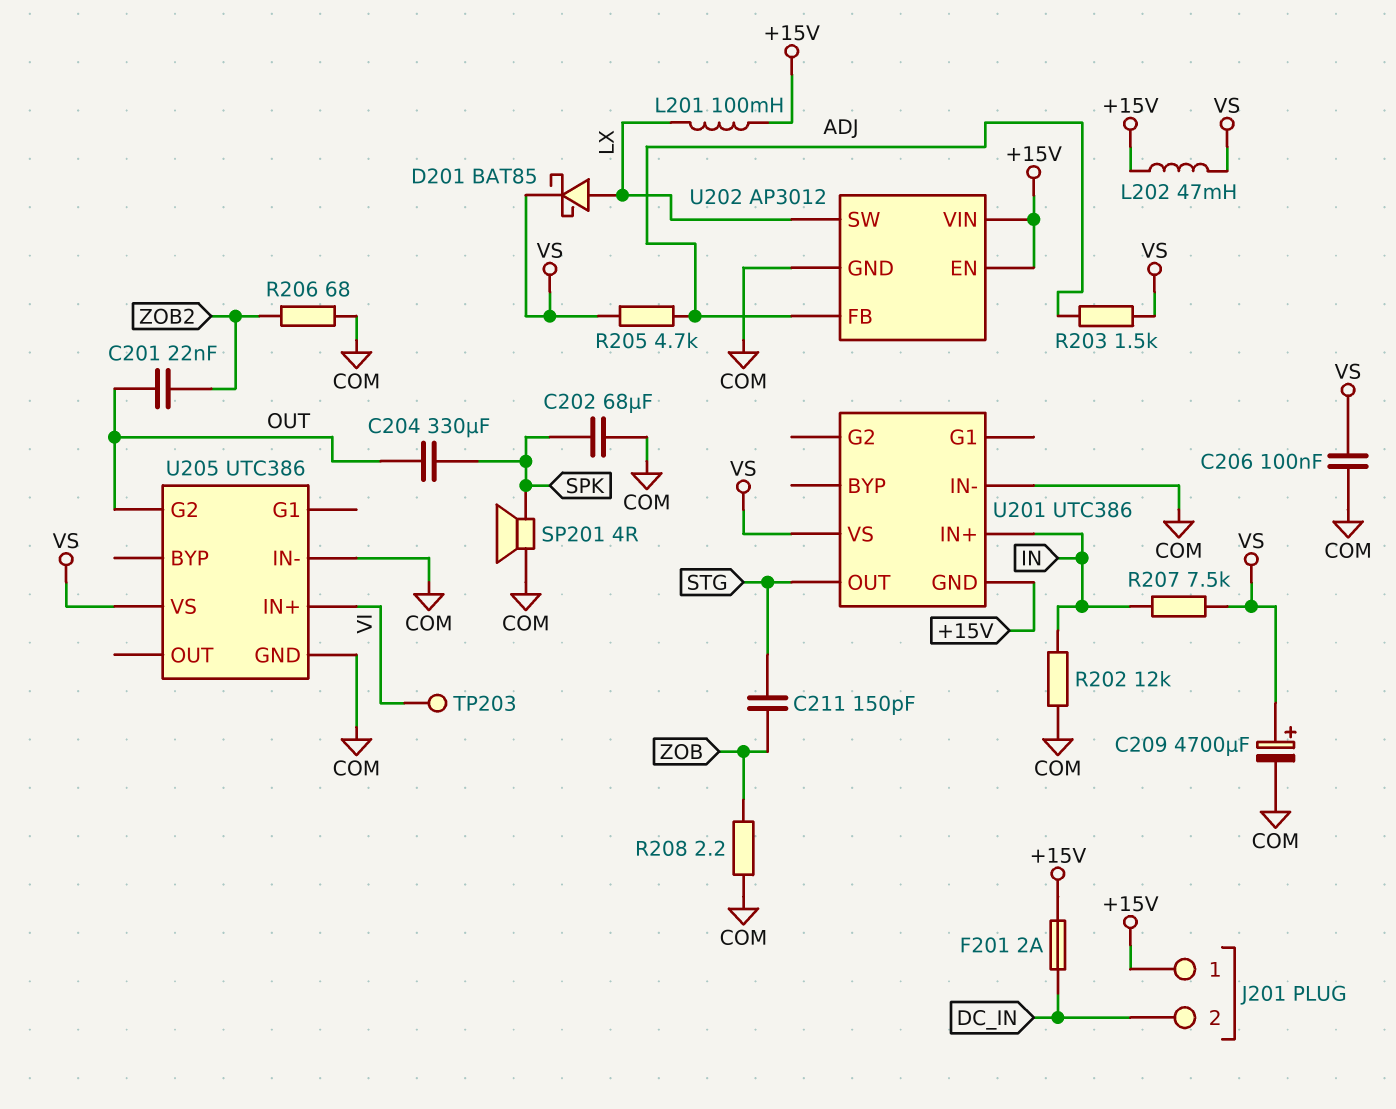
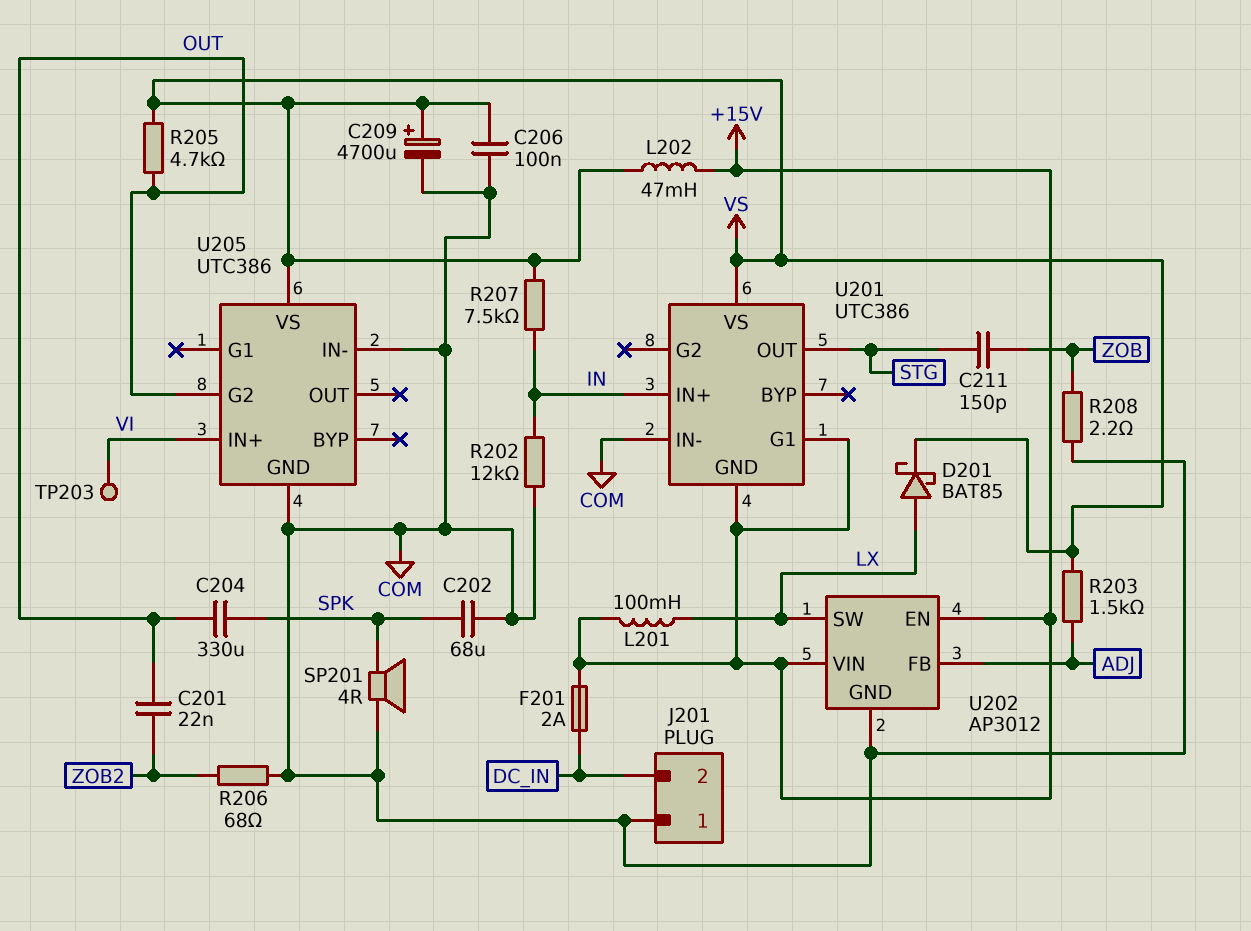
J201 pin 1: +15V -> COM
R205: 4.7k (ADJ, VS) -> 4.7k (OUT, VS)
U201 pin G1: none -> +15V

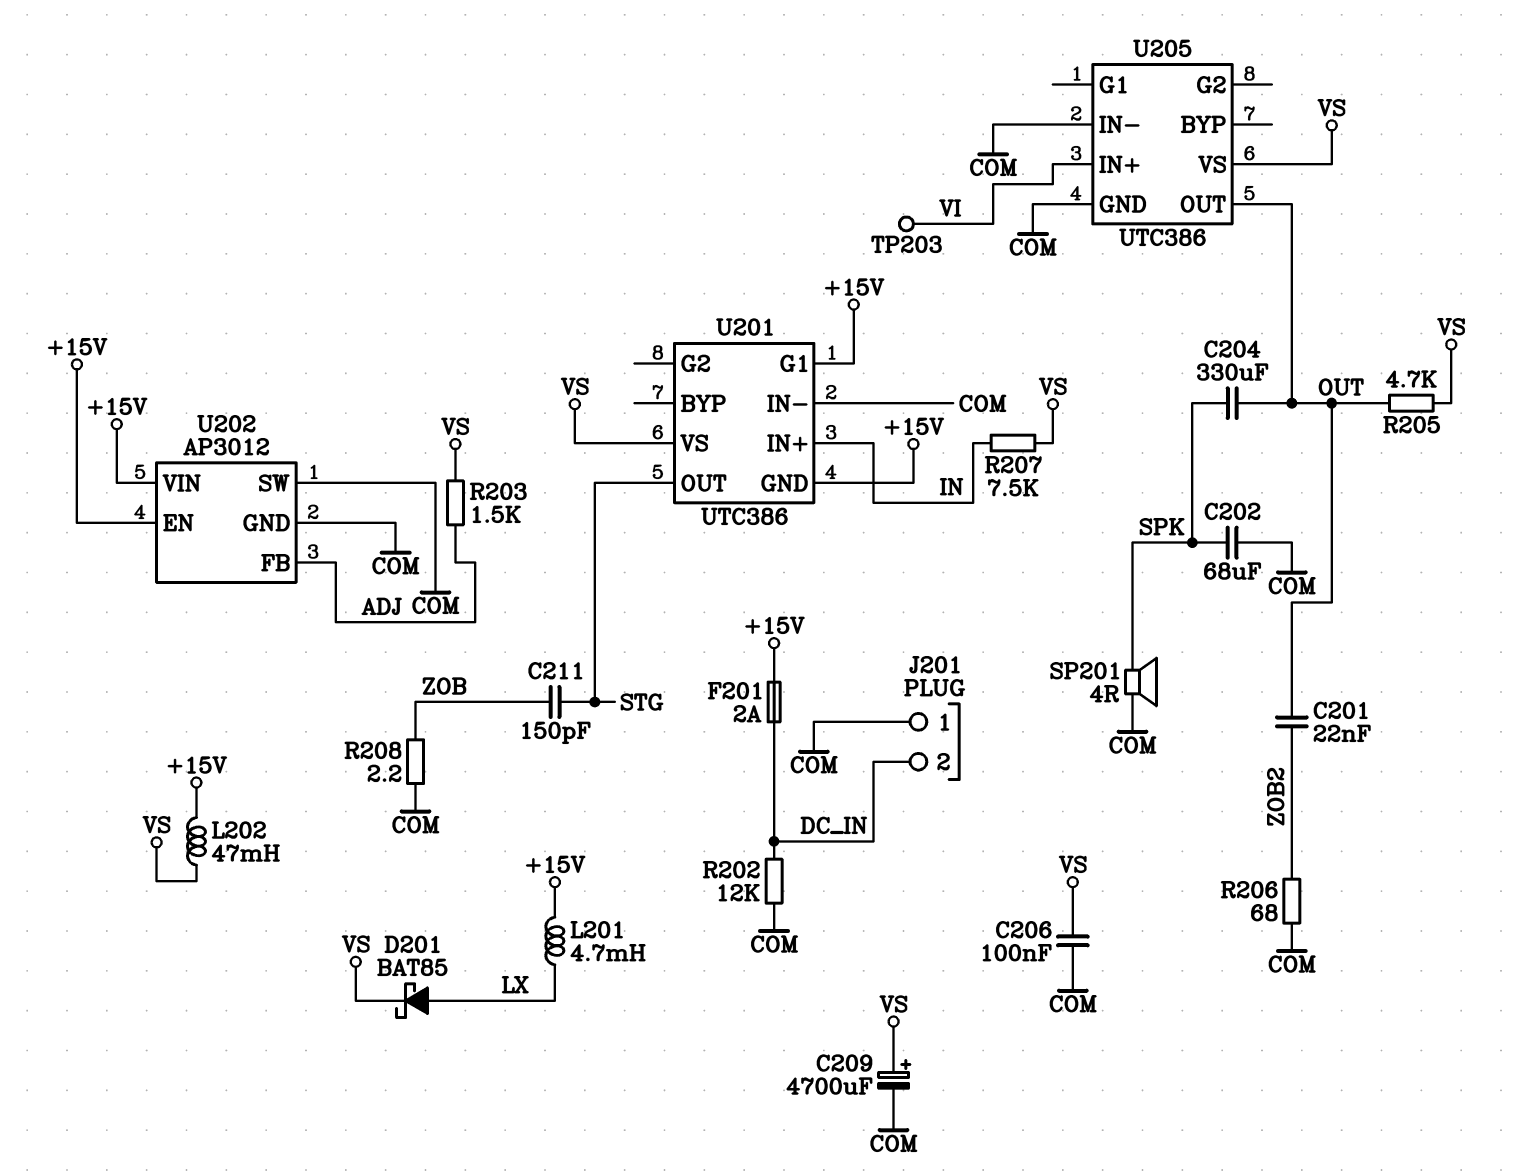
L201: 100mH (+15V, LX) -> 4.7mH (+15V, LX)
R202: 12k (COM, IN) -> 12k (COM, DC_IN)
U202 pin SW: LX -> COM
U205 pin G2: OUT -> none
U205 pin OUT: none -> OUT

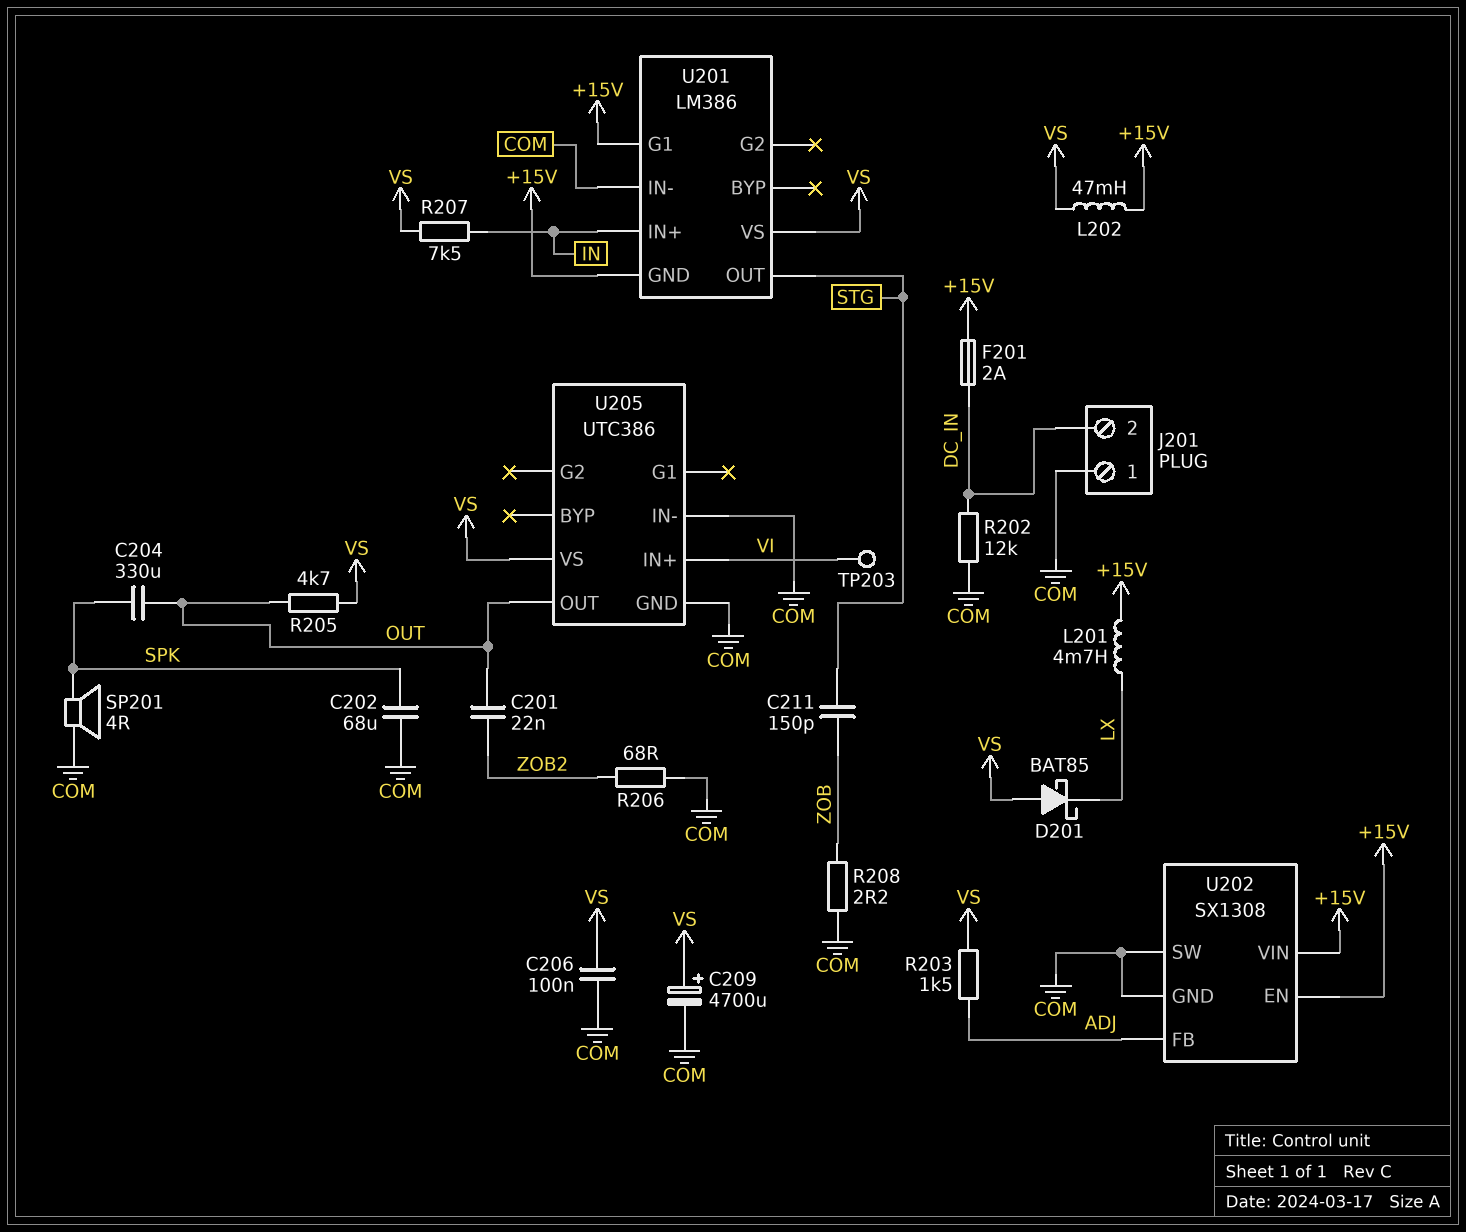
D201: schottky BAT85 (A LX, K VS) -> schottky BAT85 (A VS, K LX)
U201: UTC386 -> LM386
U202: AP3012 -> SX1308

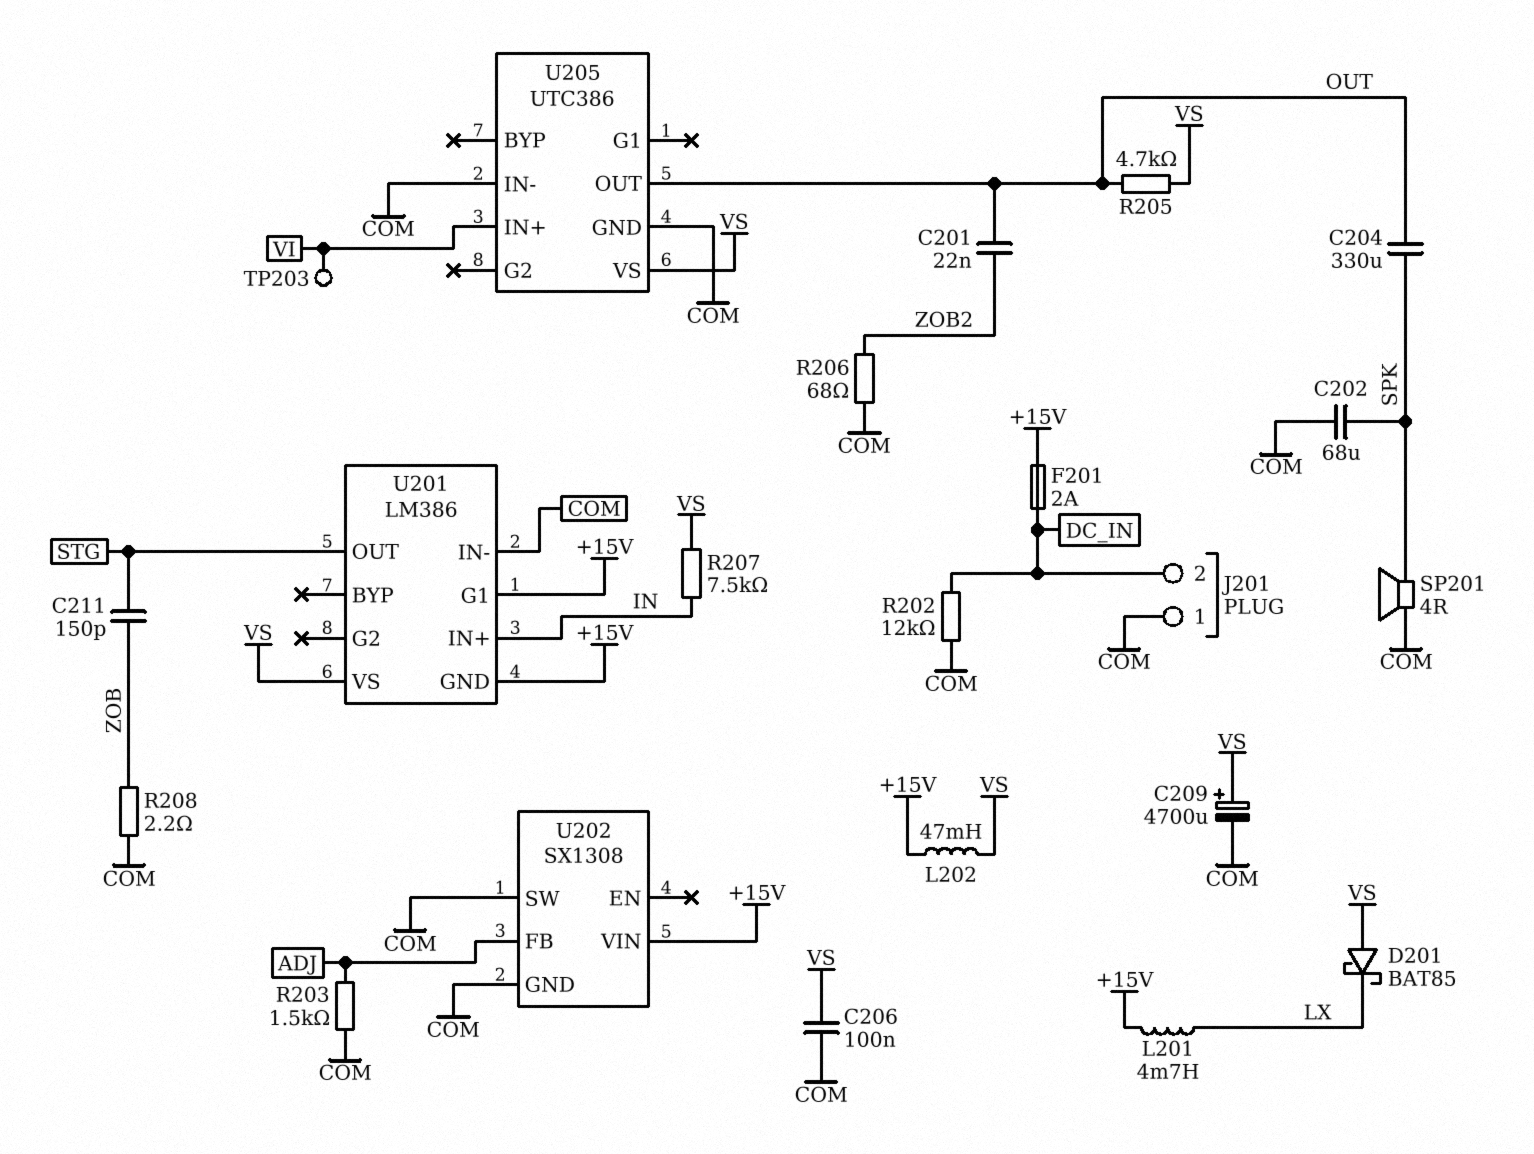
R203: 1.5k (ADJ, VS) -> 1.5k (ADJ, COM)
U202 pin EN: +15V -> none

